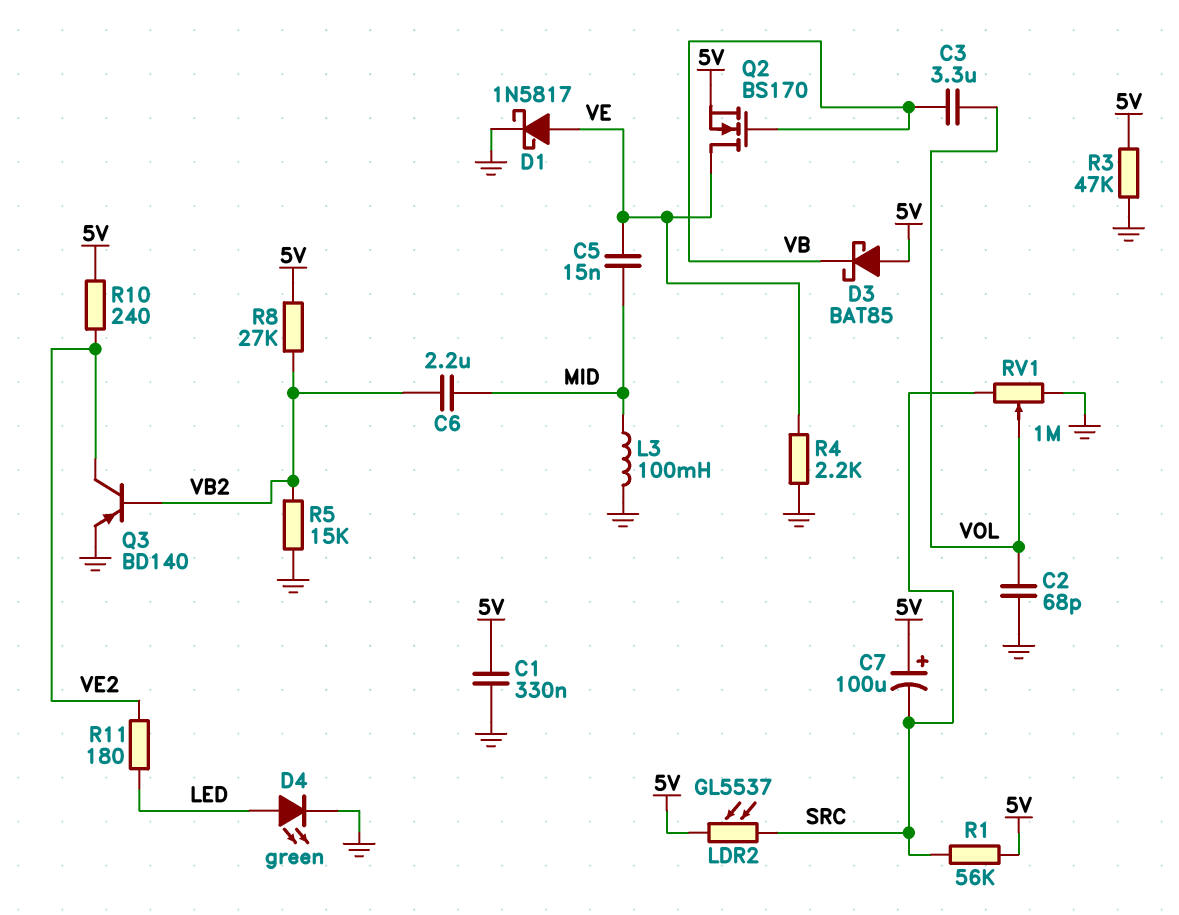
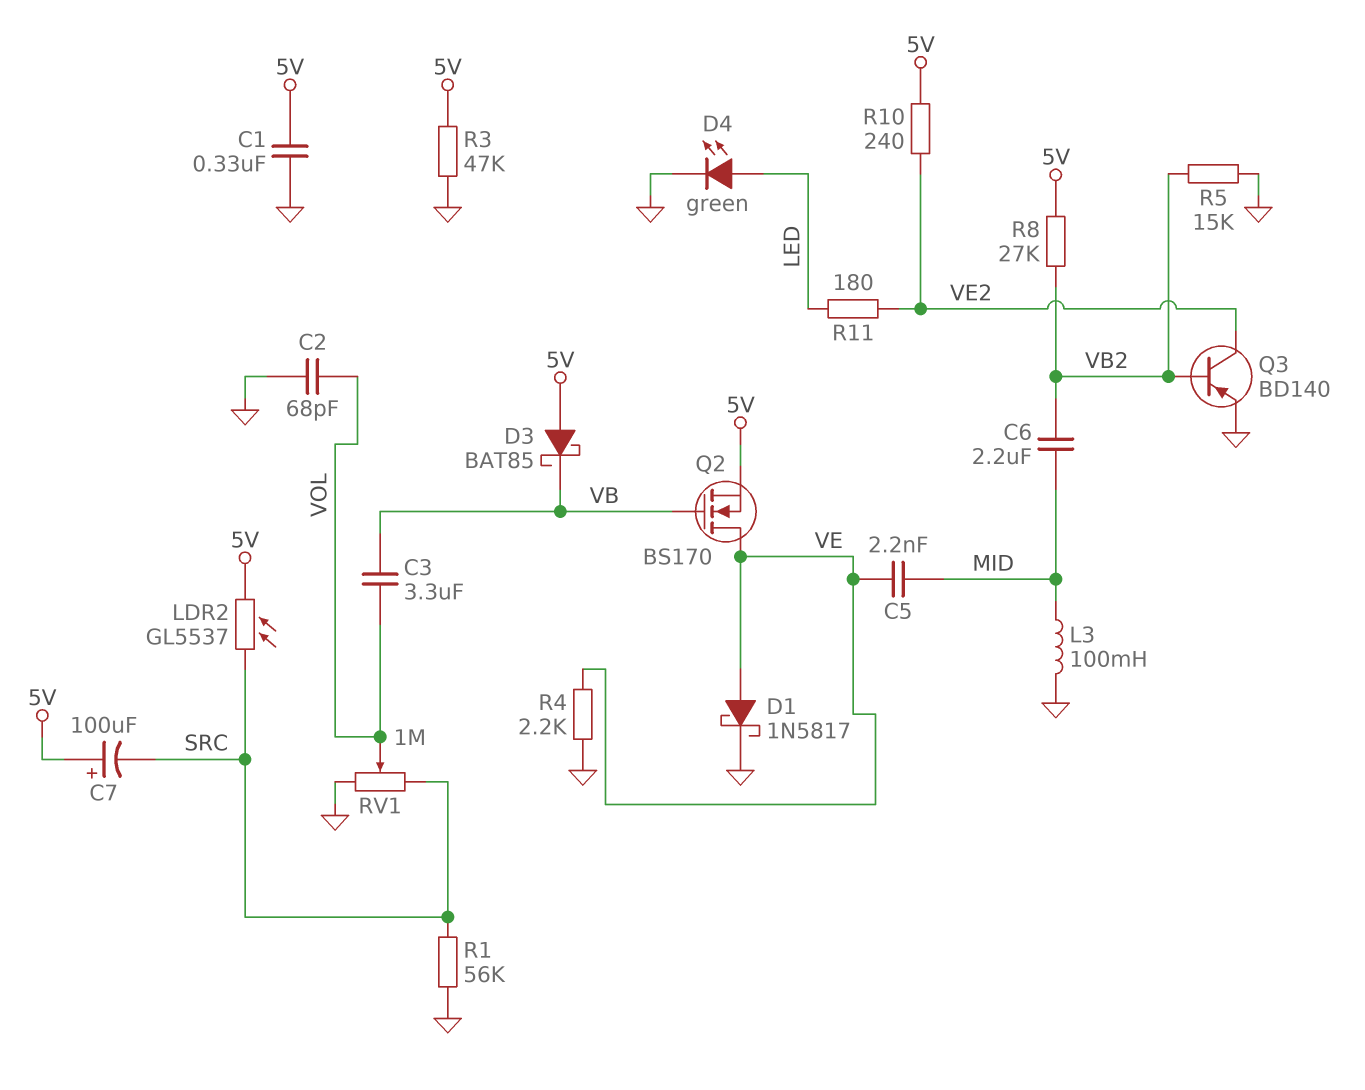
C5: 15nF (MID, VE) -> 2.2nF (MID, VE)
R1: 56k (5V, SRC) -> 56k (GND, SRC)

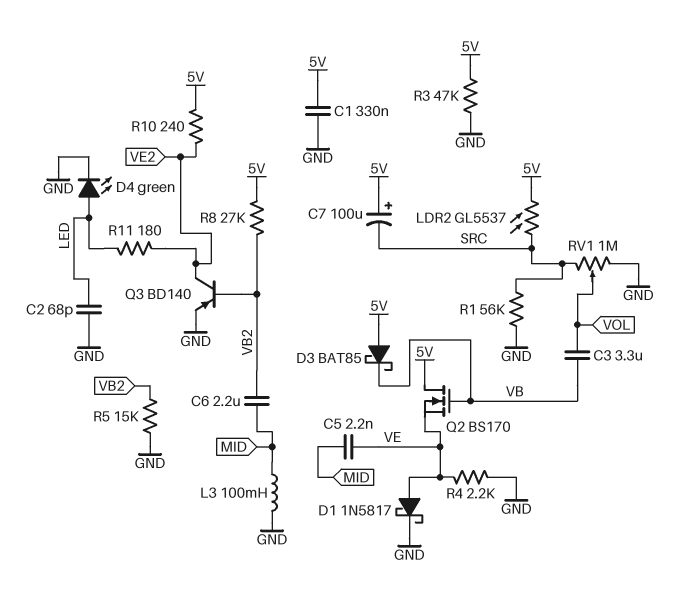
C2: 68pF (GND, VOL) -> 68pF (GND, LED)
Q2: NMOS BS170 (G VB, D VE, S 5V) -> NMOS BS170 (G VB, D 5V, S VE)

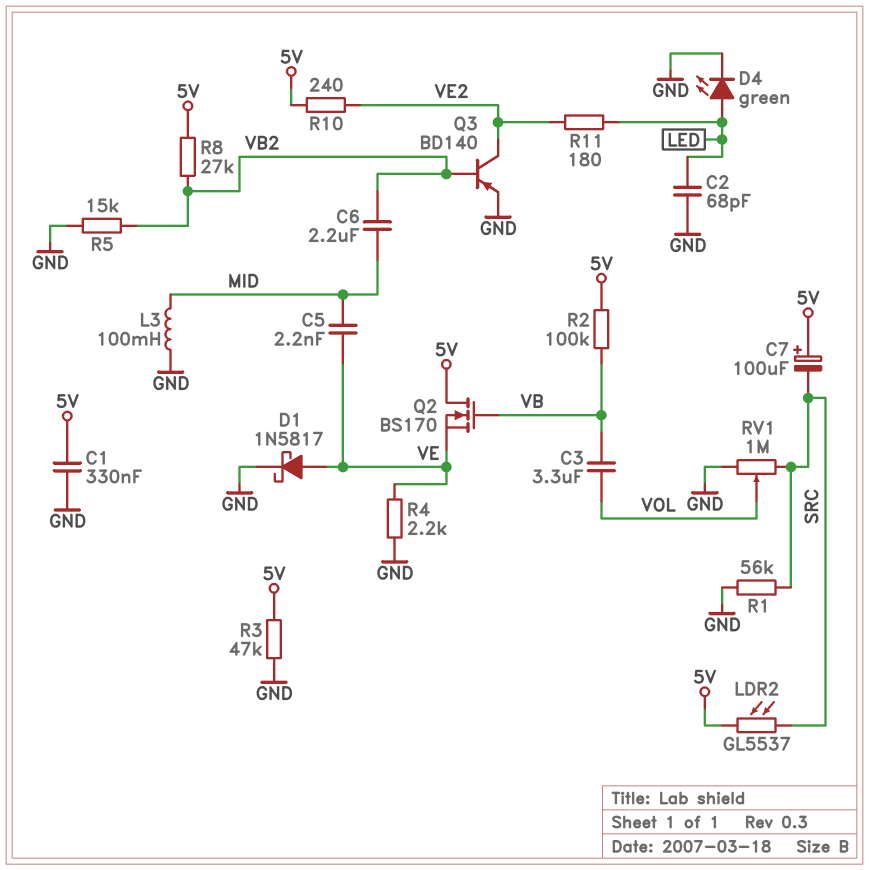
D3: schottky BAT85 (A 5V, K VB) -> none
R2: none -> 100k (5V, VB)

